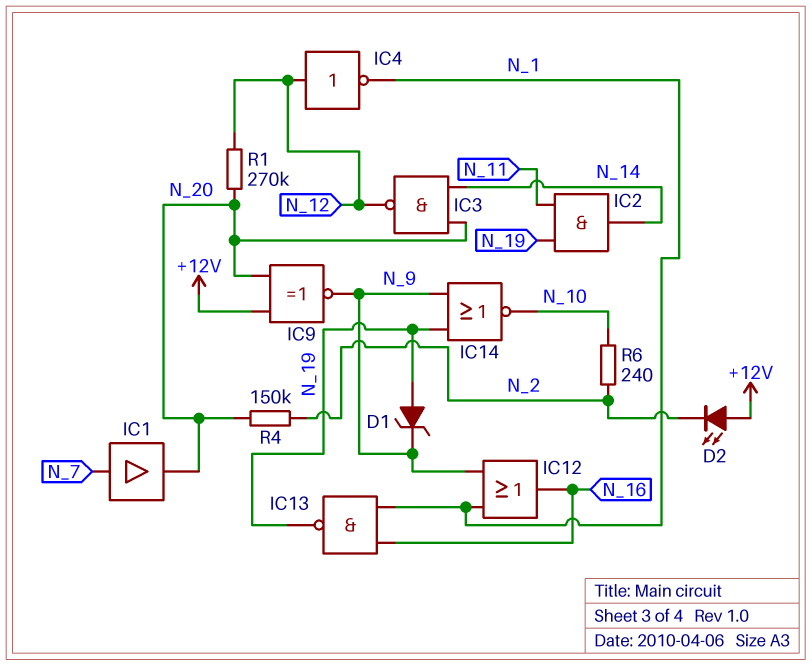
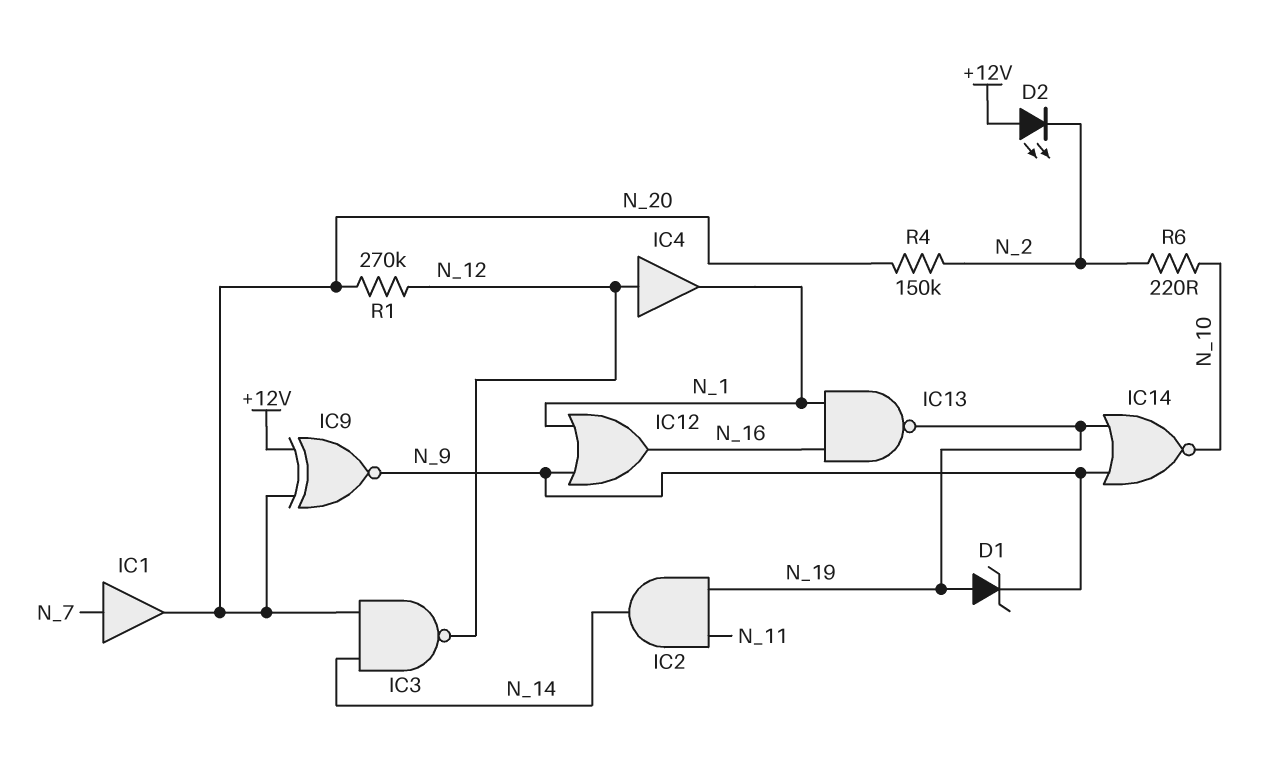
IC4: NOT (in N_12, out N_1) -> buffer (in N_12, out N_1)
R6: 240 (N_2, N_10) -> 220 (N_2, N_10)

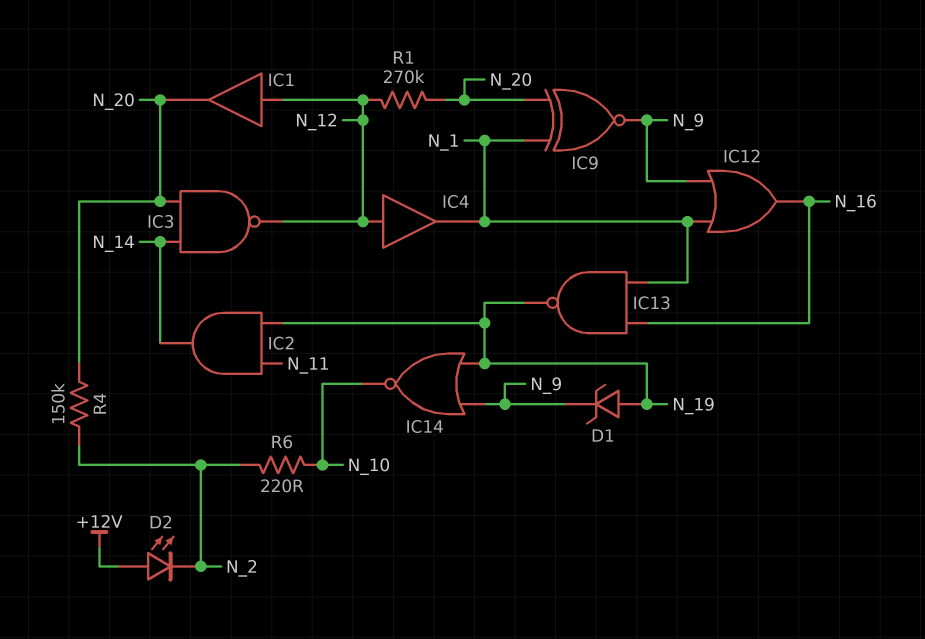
IC1: buffer (in N_7, out N_20) -> buffer (in N_12, out N_20)
IC9: XNOR (in +12V, in N_20, out N_9) -> XNOR (in N_1, in N_20, out N_9)

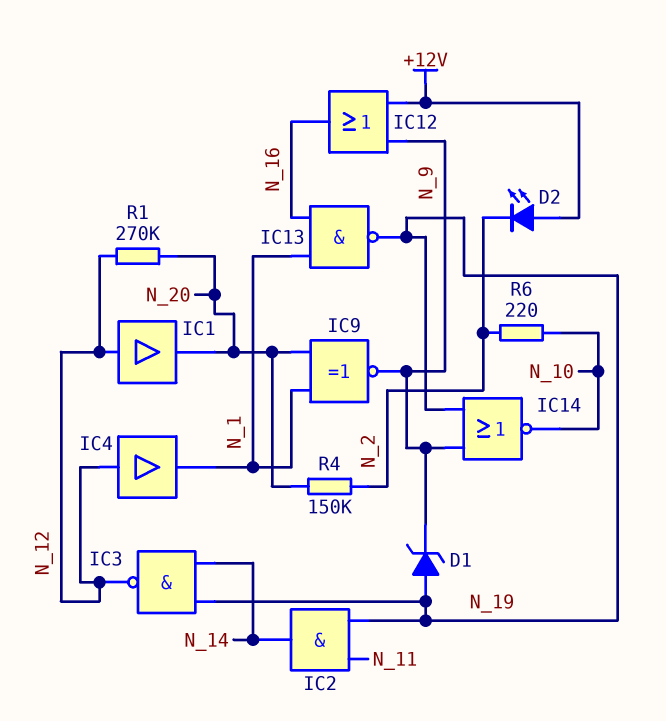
IC3: NAND (in N_14, in N_20, out N_12) -> NAND (in N_14, in N_19, out N_12)
IC12: OR (in N_1, in N_9, out N_16) -> OR (in +12V, in N_9, out N_16)

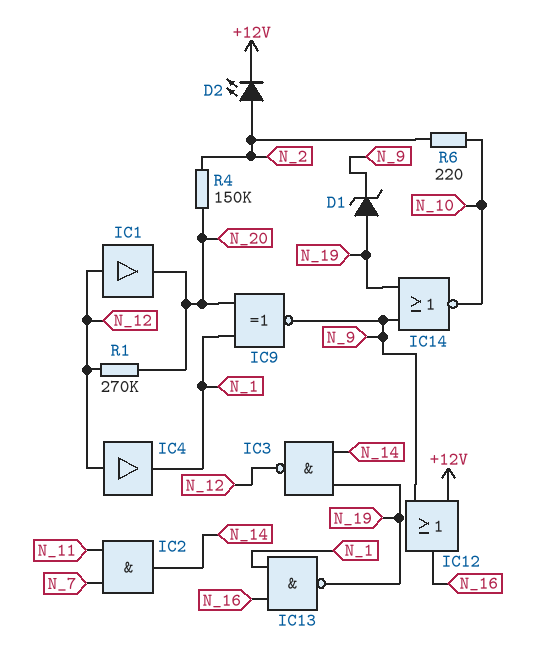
D2: LED (A +12V, K N_2) -> LED (A N_2, K +12V)
IC2: AND (in N_11, in N_19, out N_14) -> AND (in N_7, in N_11, out N_14)

